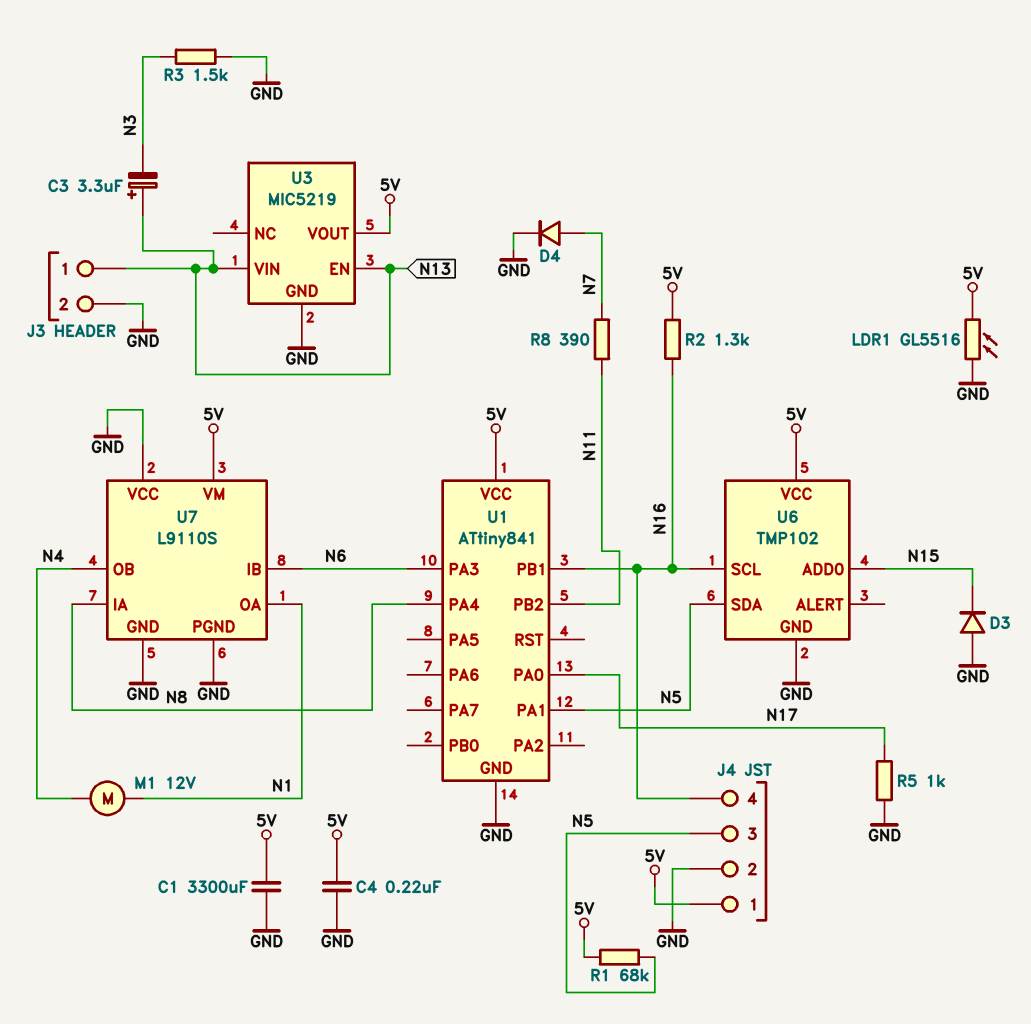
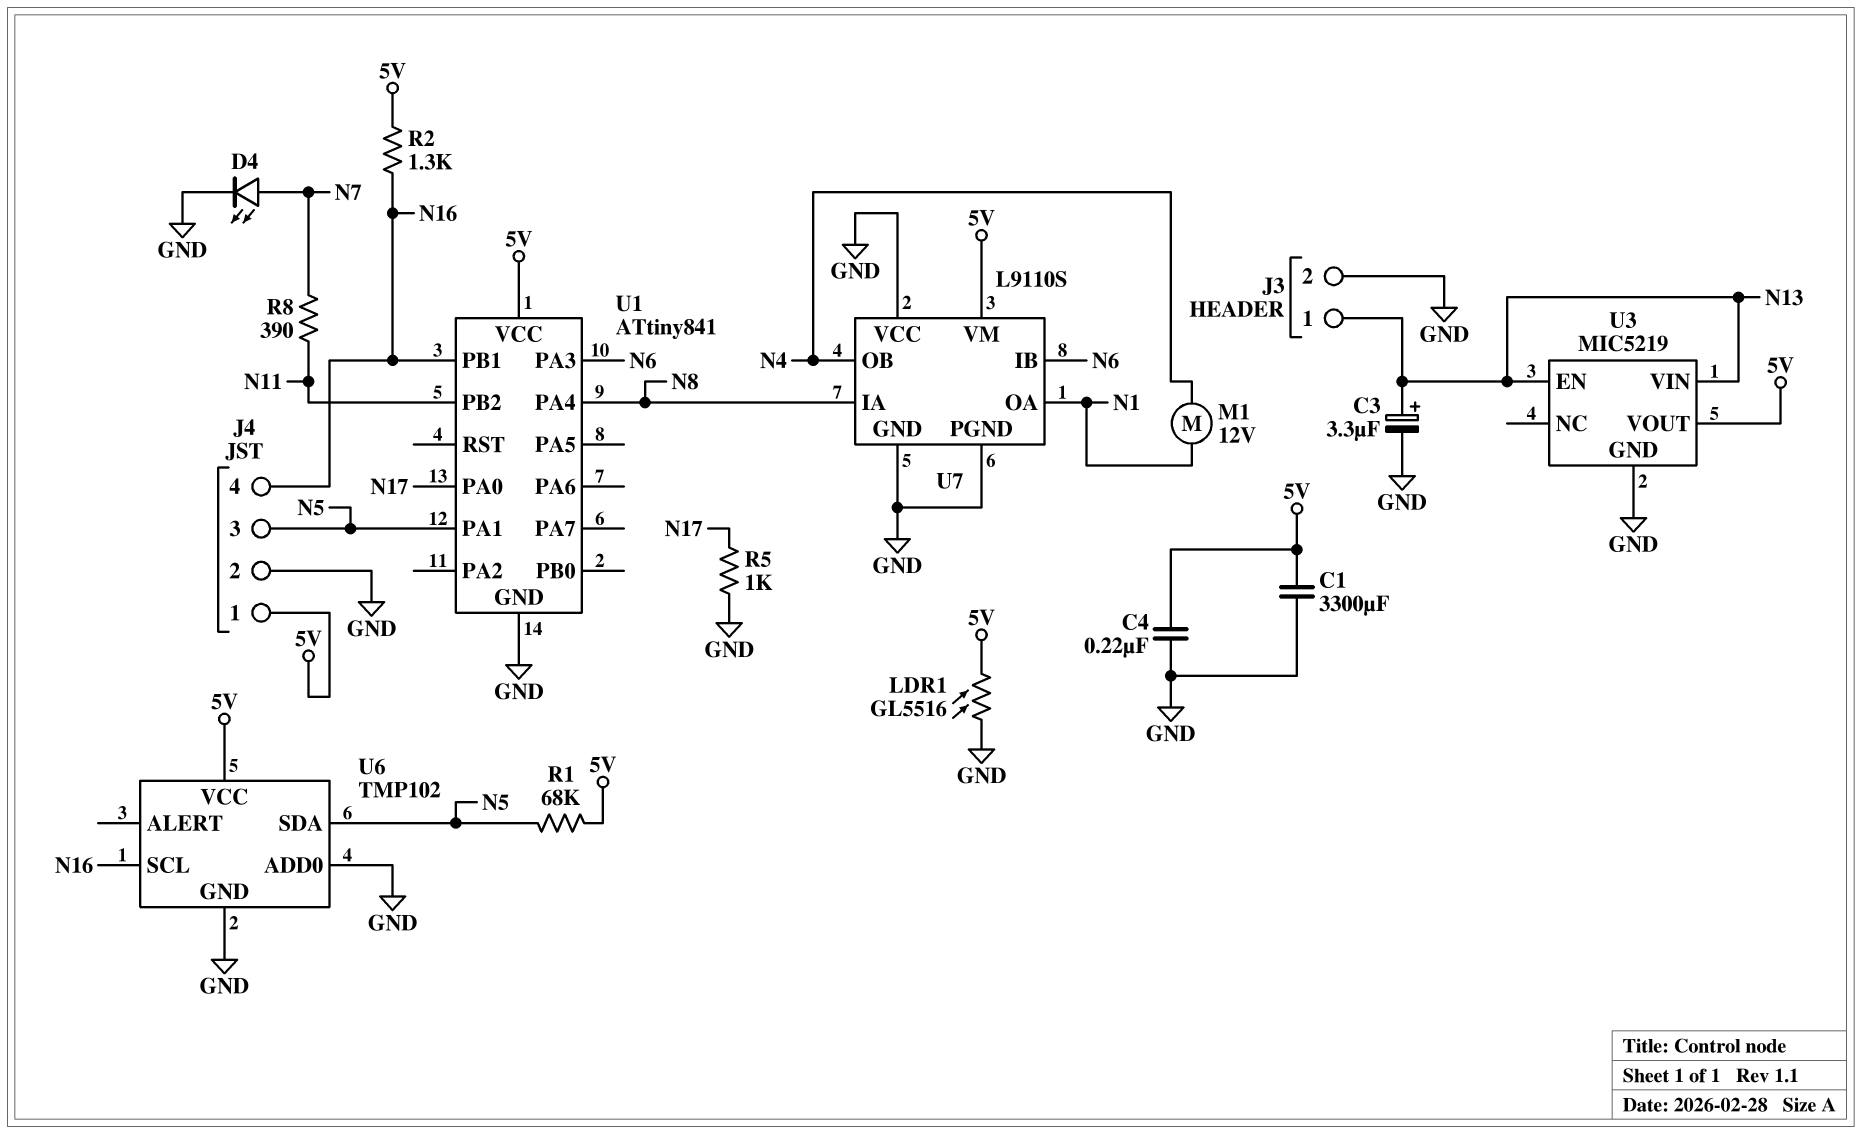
C3: 3.3uF (plus N13, minus N3) -> 3.3uF (plus N13, minus GND)
D3: diode (A GND, K N15) -> none
D4: diode (A N7, K GND) -> LED (A N7, K GND)
R3: 1.5k (GND, N3) -> none
U6 pin ADD0: N15 -> GND

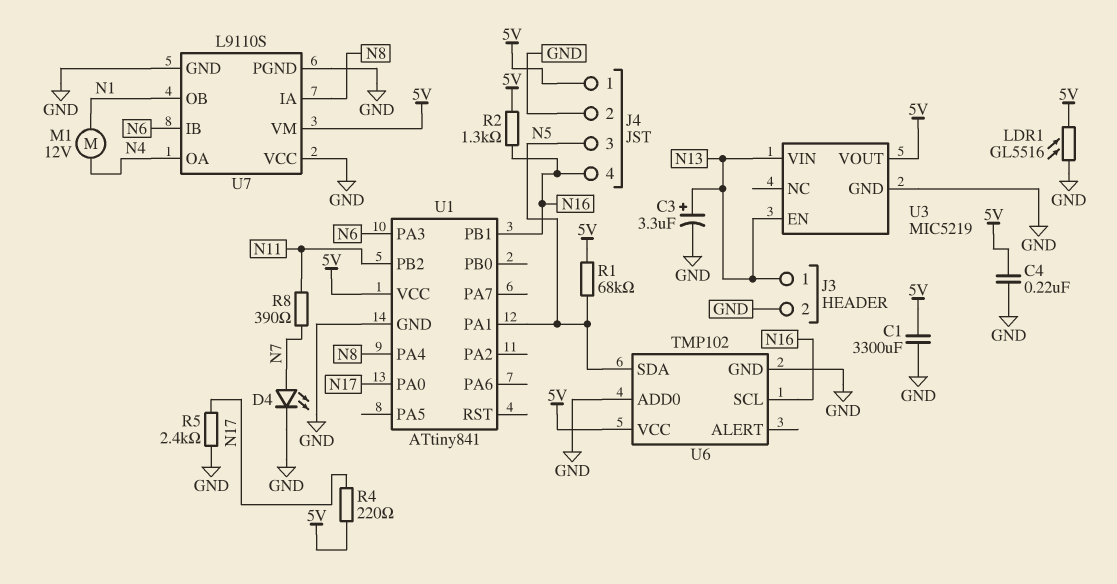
R4: none -> 220 (5V, N17)
R5: 1k (GND, N17) -> 2.4k (GND, N17)
U7 pin OA: N1 -> N4
U7 pin OB: N4 -> N1

